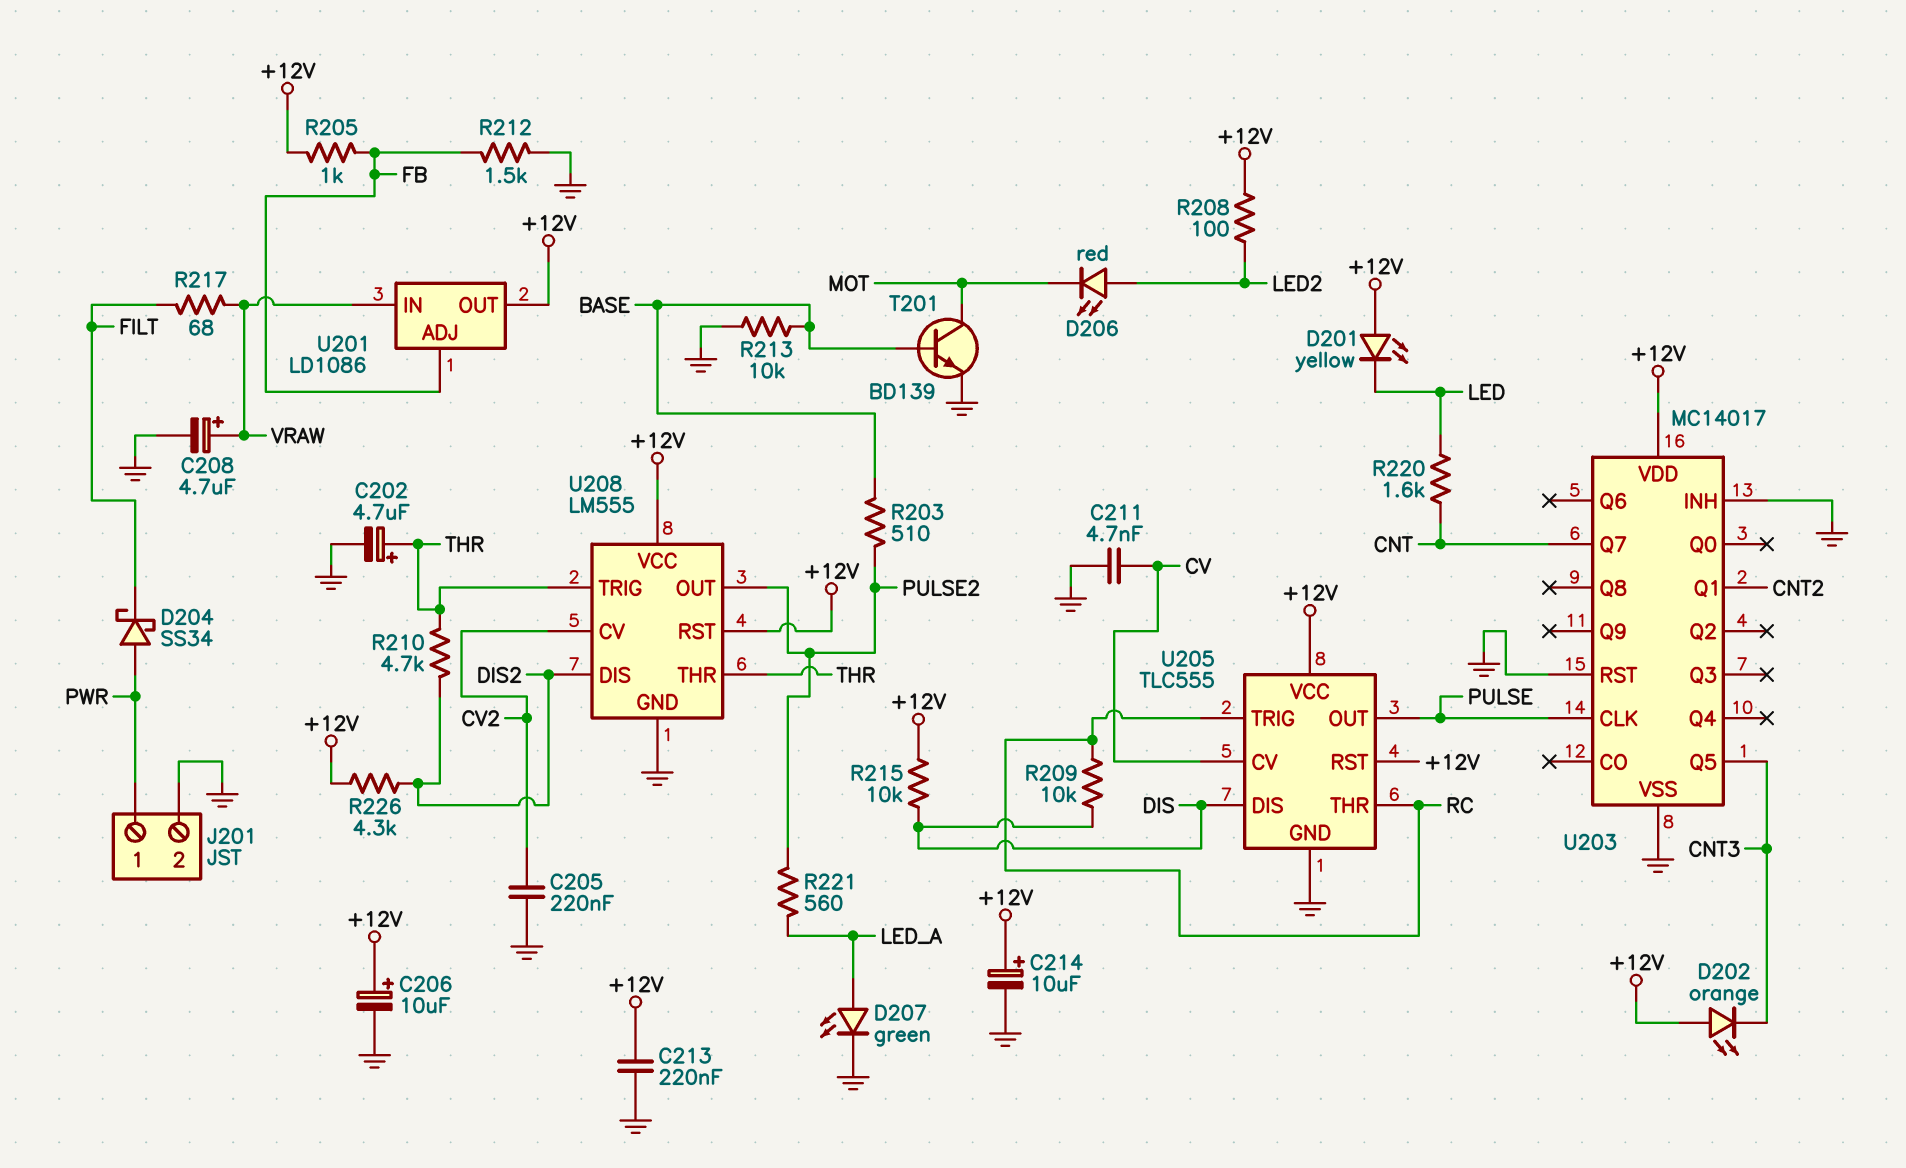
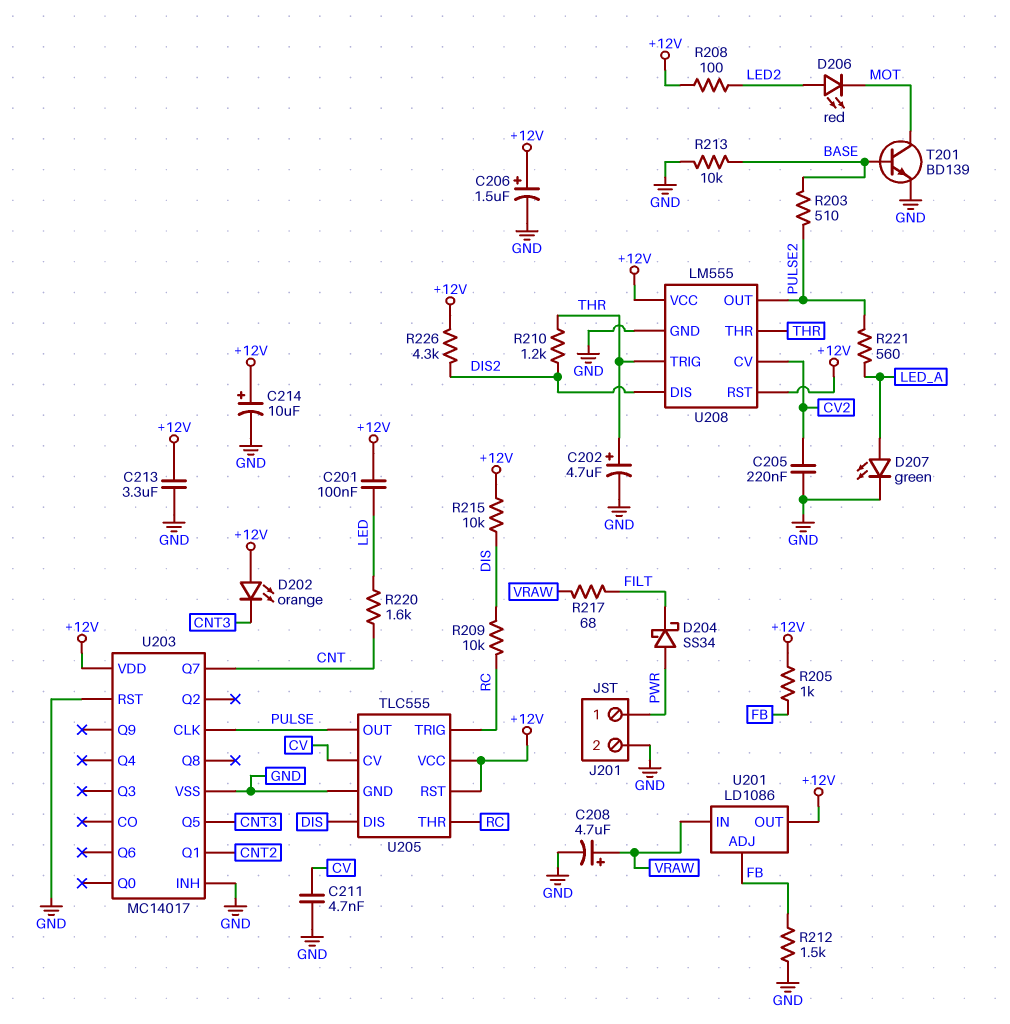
C201: none -> 100nF (+12V, LED)
C206: 10uF (plus +12V, minus GND) -> 1.5uF (plus +12V, minus GND)
C213: 220nF (+12V, GND) -> 3.3uF (+12V, GND)
D201: LED yellow (A +12V, K LED) -> none
R210: 4.7k (DIS2, THR) -> 1.2k (DIS2, THR)

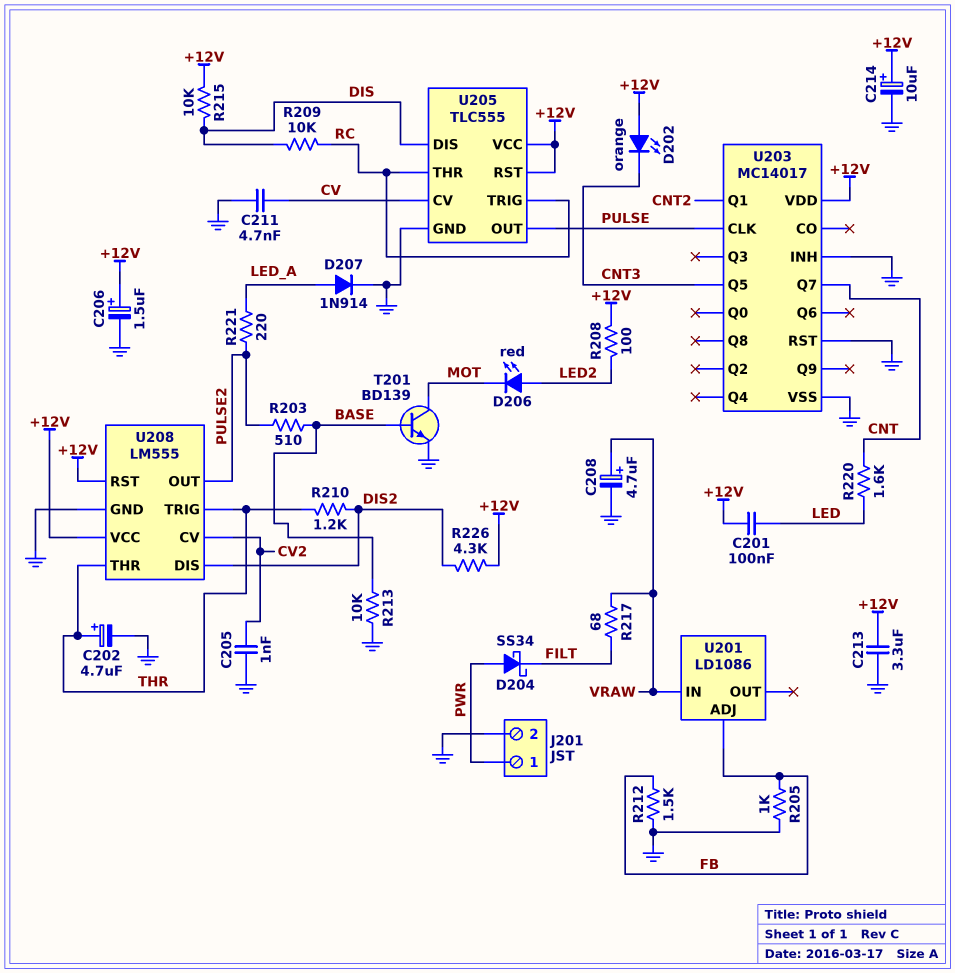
C205: 220nF (CV2, GND) -> 1nF (CV2, GND)
D207: LED green (A LED_A, K GND) -> diode 1N914 (A LED_A, K GND)
R205: 1k (+12V, FB) -> 1k (FB, GND)
R221: 560 (LED_A, PULSE2) -> 220 (LED_A, PULSE2)
U201 pin OUT: +12V -> none

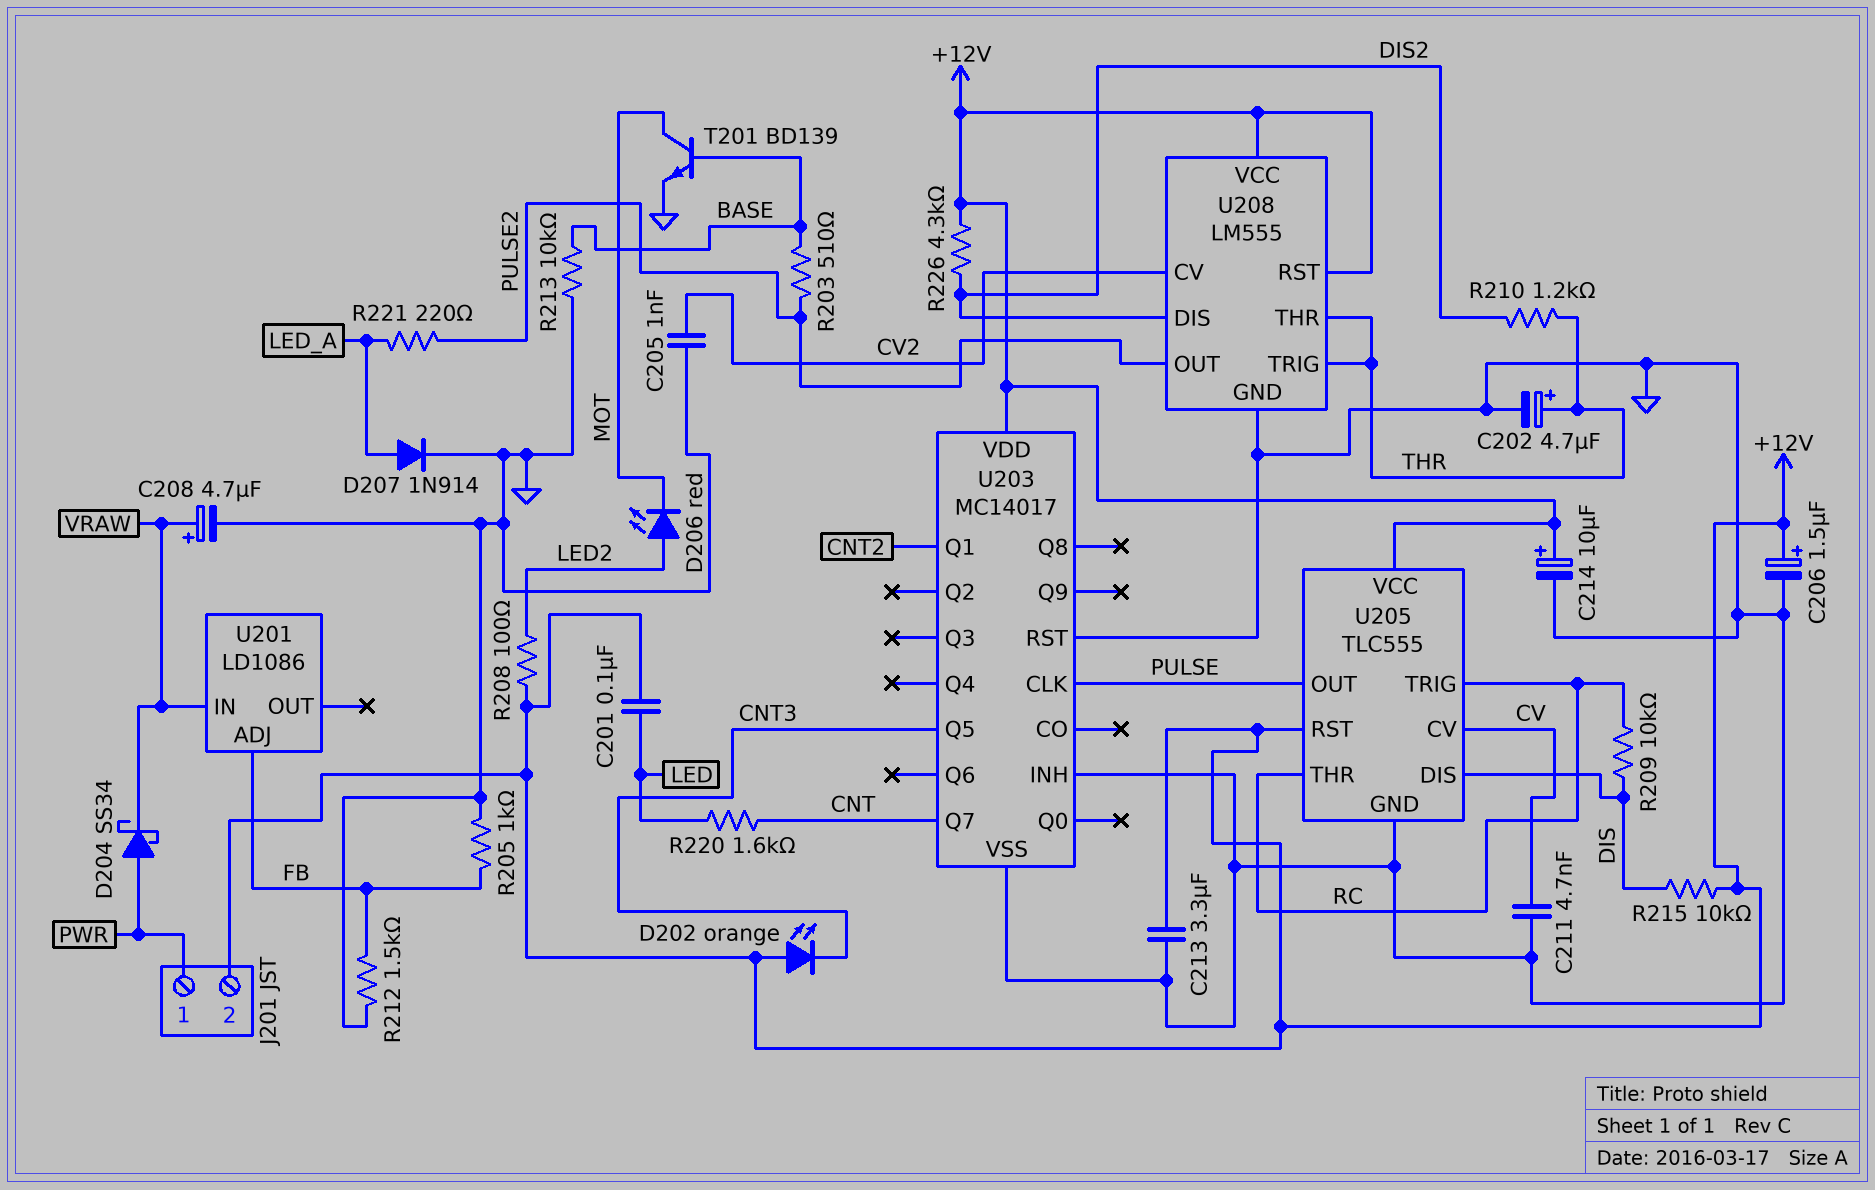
D204: schottky SS34 (A PWR, K FILT) -> schottky SS34 (A PWR, K VRAW)
J201 pin 2: GND -> +12V
R217: 68 (FILT, VRAW) -> none

